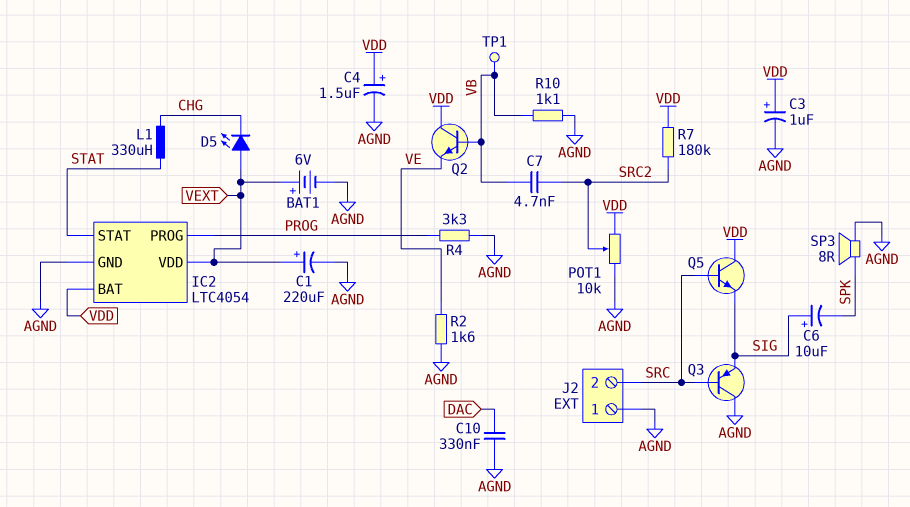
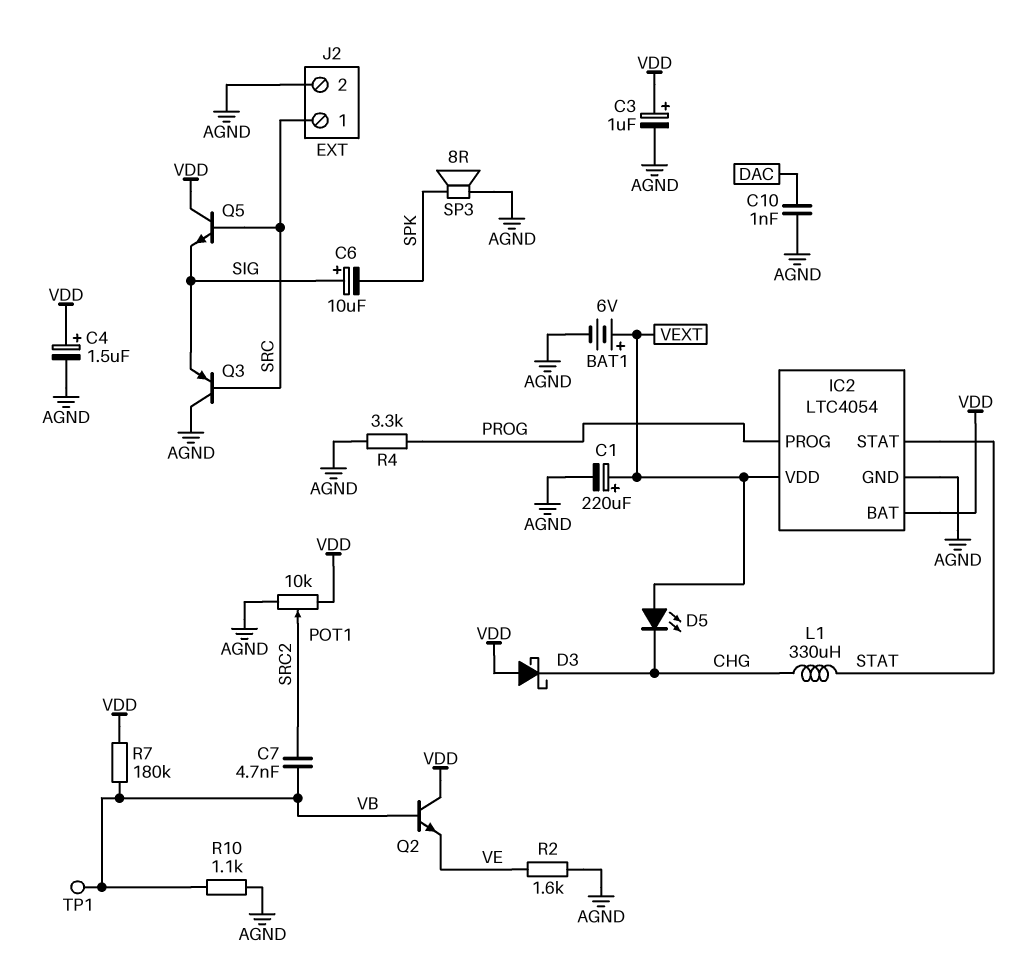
C10: 330nF (AGND, DAC) -> 1nF (AGND, DAC)
D3: none -> schottky (A VDD, K CHG)
J2 pin 1: AGND -> SRC
J2 pin 2: SRC -> AGND
R7: 180k (SRC2, VDD) -> 180k (VB, VDD)

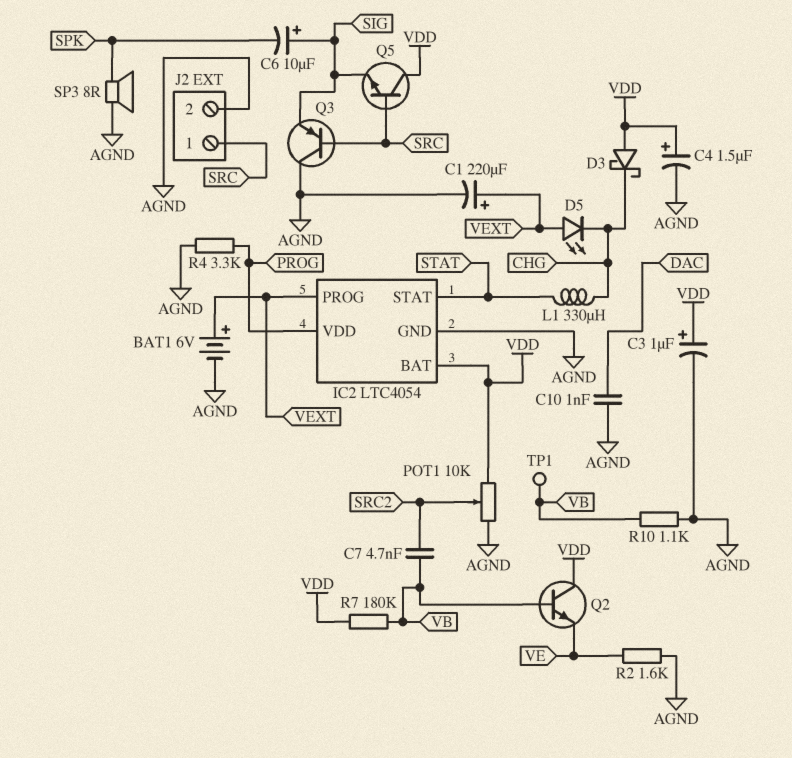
IC2 pin PROG: PROG -> VEXT
IC2 pin VDD: VEXT -> PROG

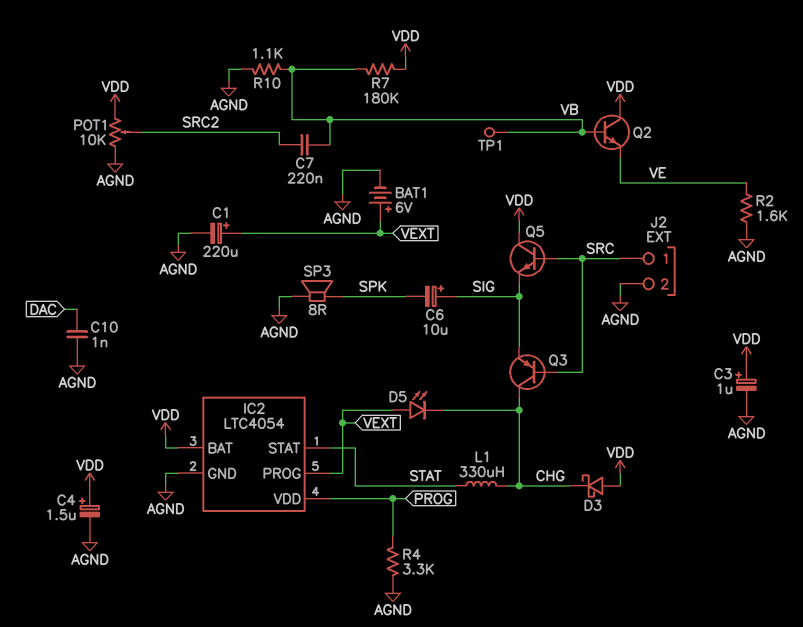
C7: 4.7nF (SRC2, VB) -> 220nF (SRC2, VB)
Q3: PNP (B SRC, C AGND, E SIG) -> PNP (B SRC, C CHG, E SIG)

